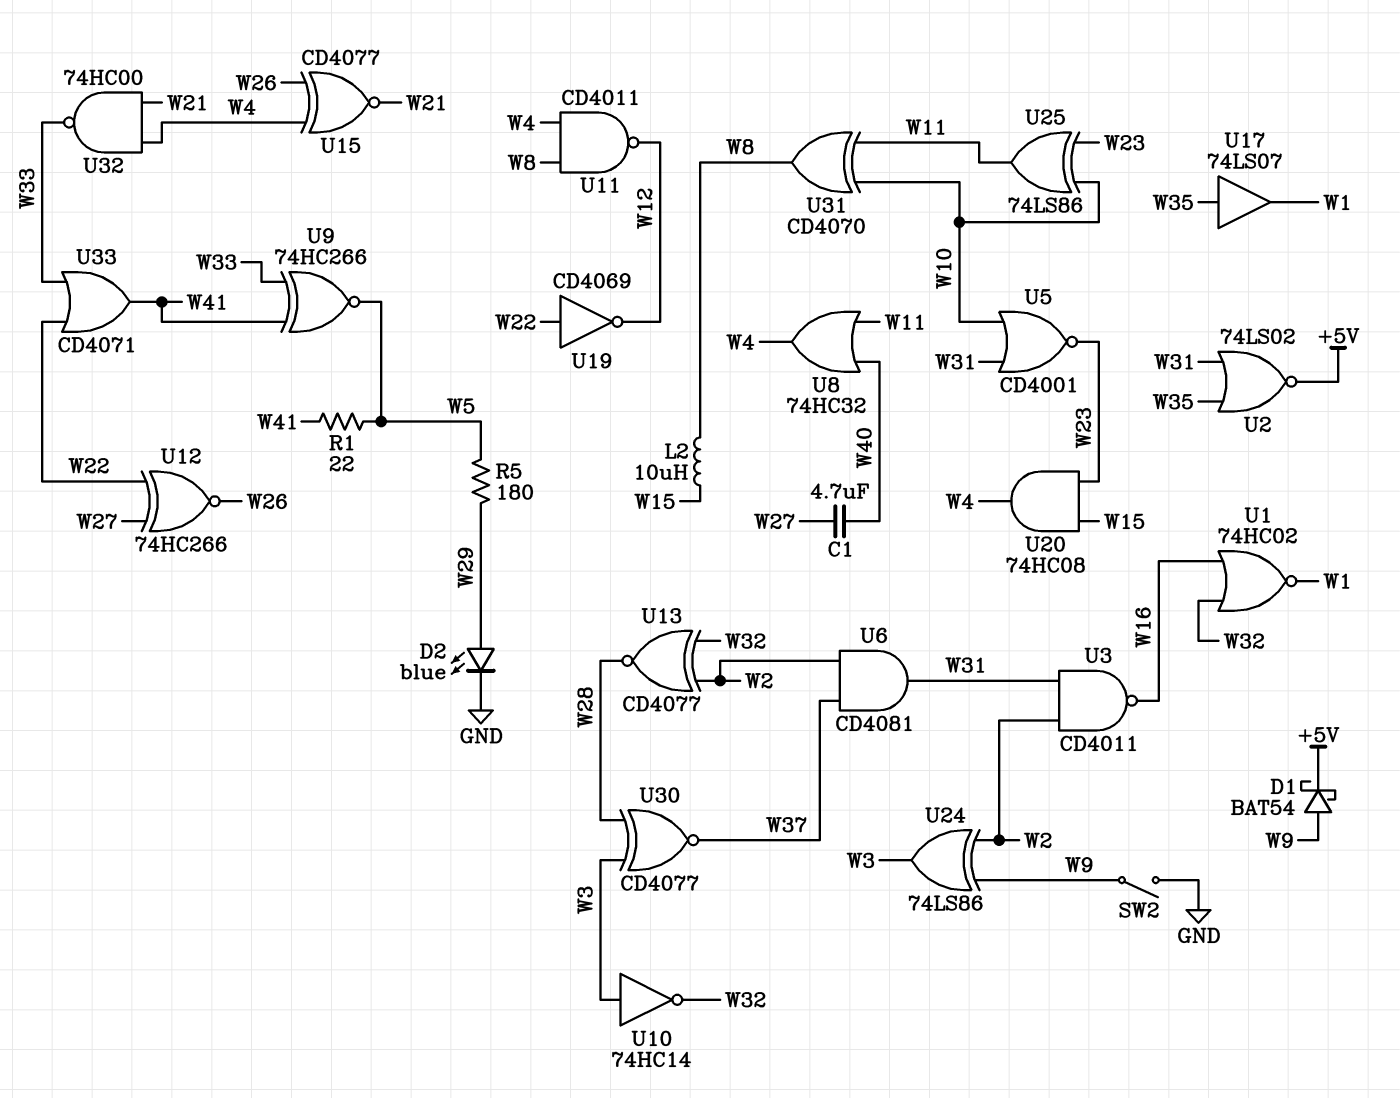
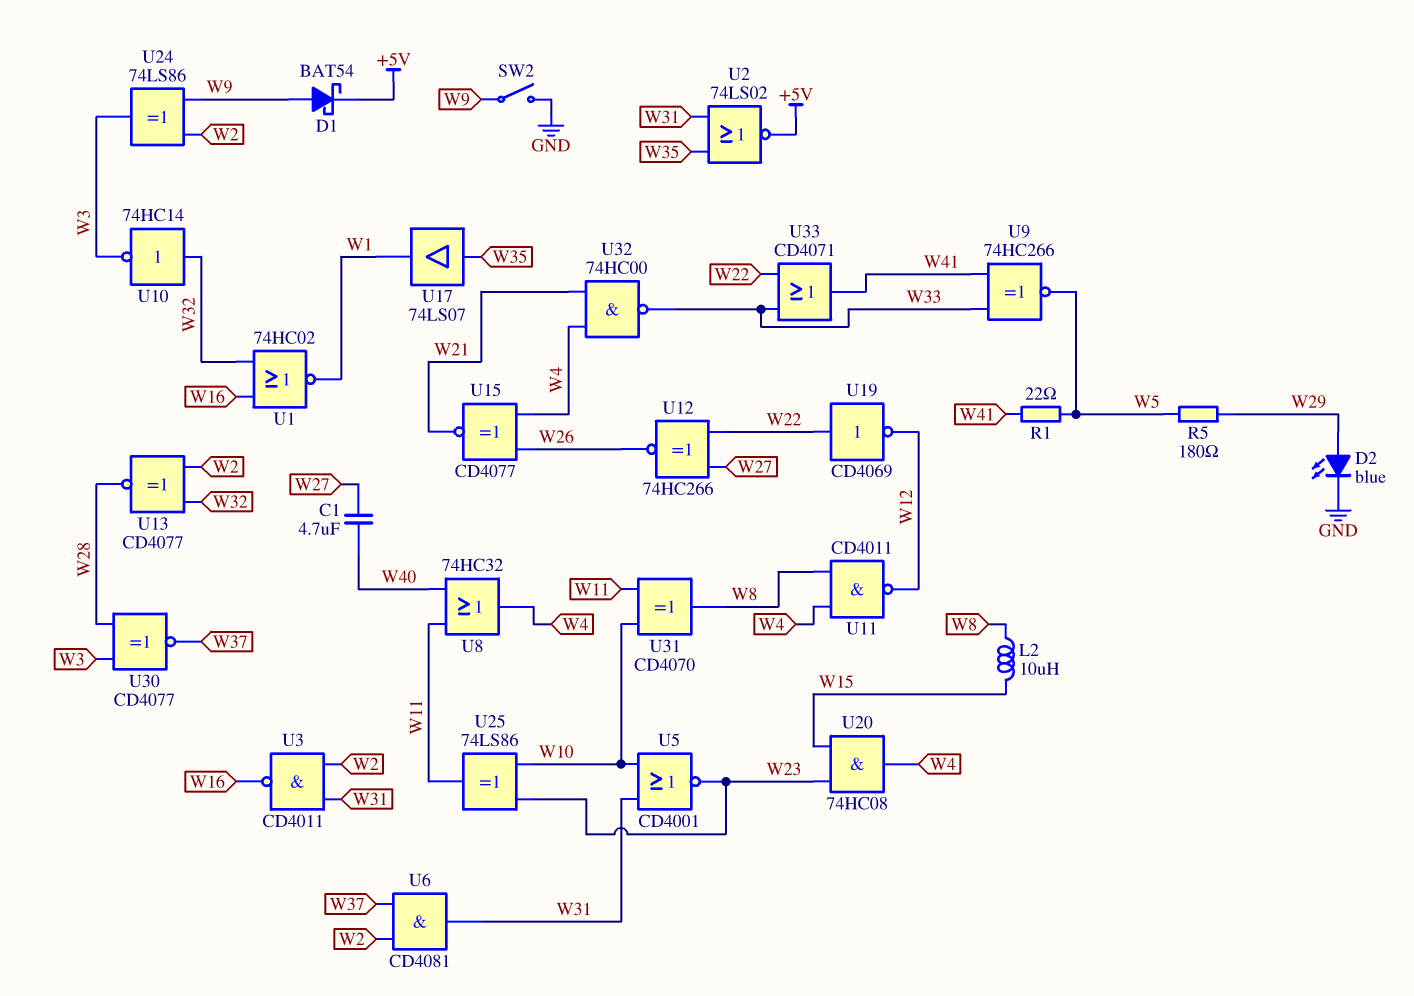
U10: NOT 74HC14 (in W3, out W32) -> NOT 74HC14 (in W32, out W3)

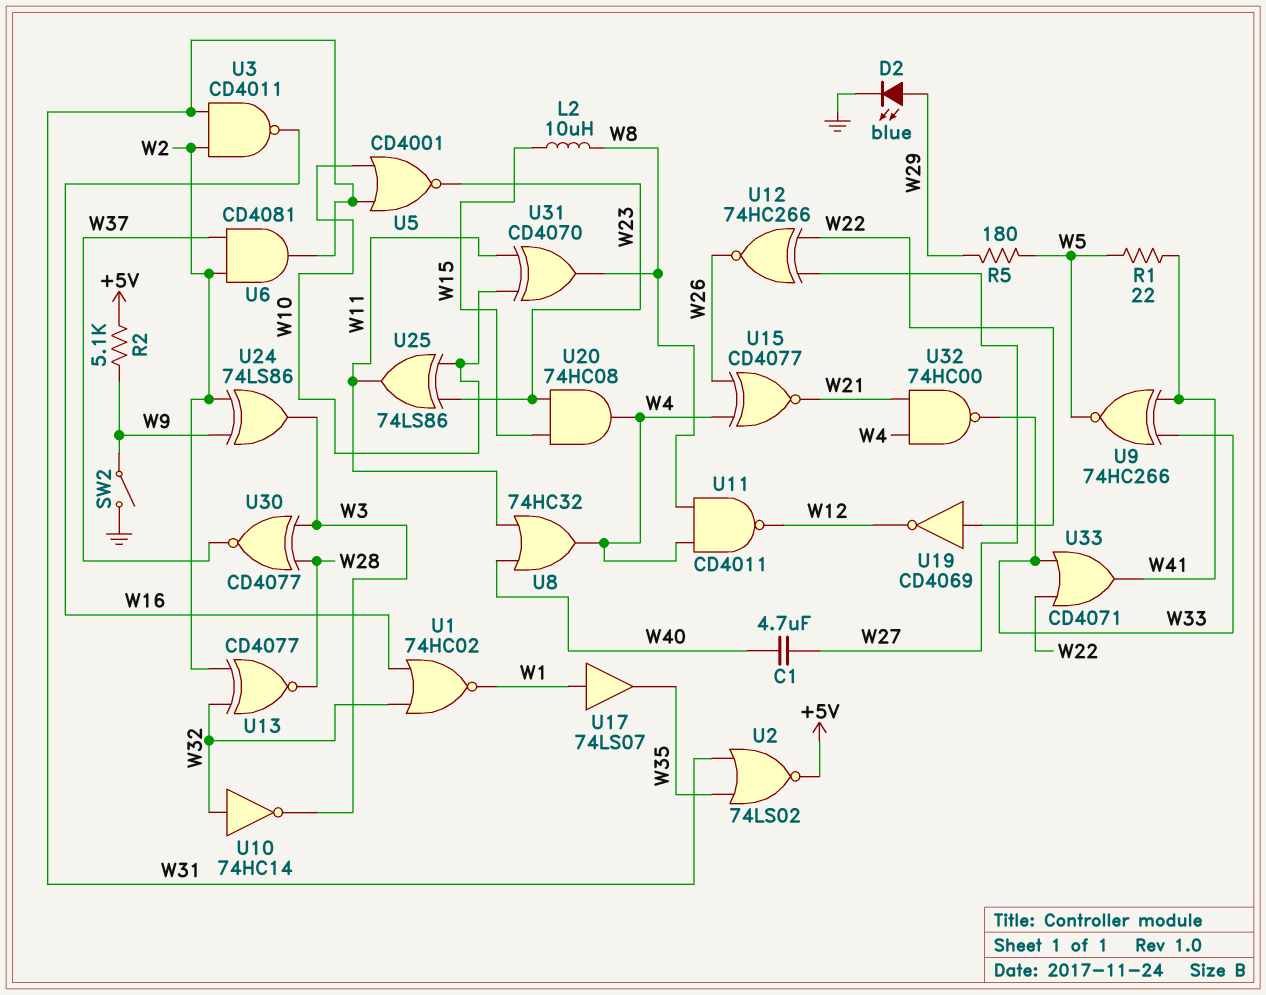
D1: schottky BAT54 (A W9, K +5V) -> none
R2: none -> 5.1k (+5V, W9)
U17: buffer 74LS07 (in W35, out W1) -> buffer 74LS07 (in W1, out W35)

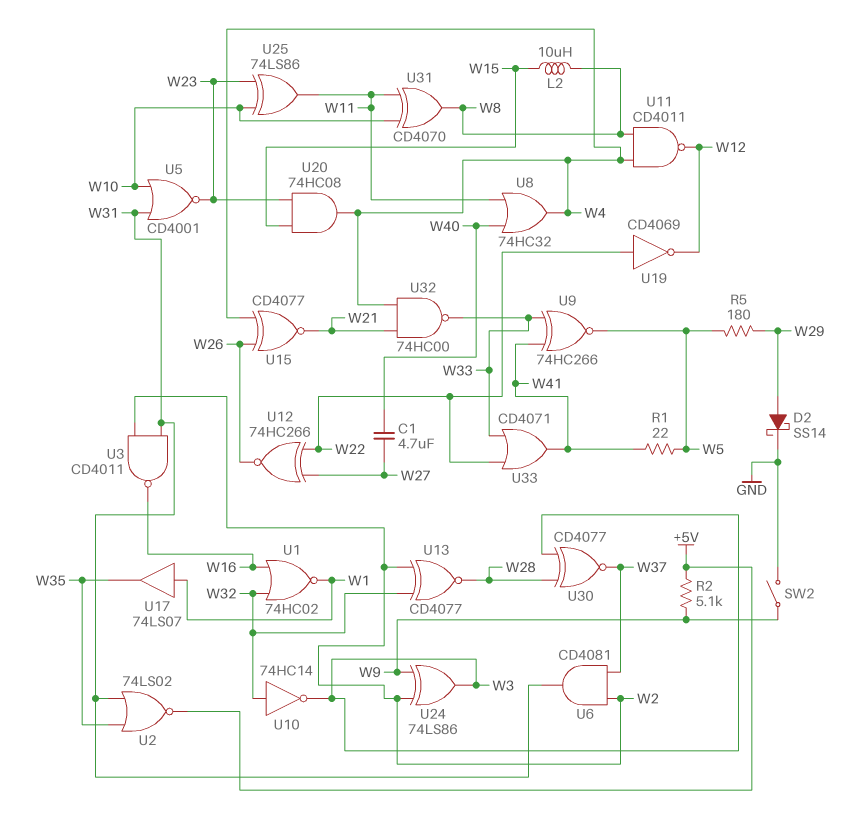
D2: LED blue (A W29, K GND) -> schottky SS14 (A W29, K GND)

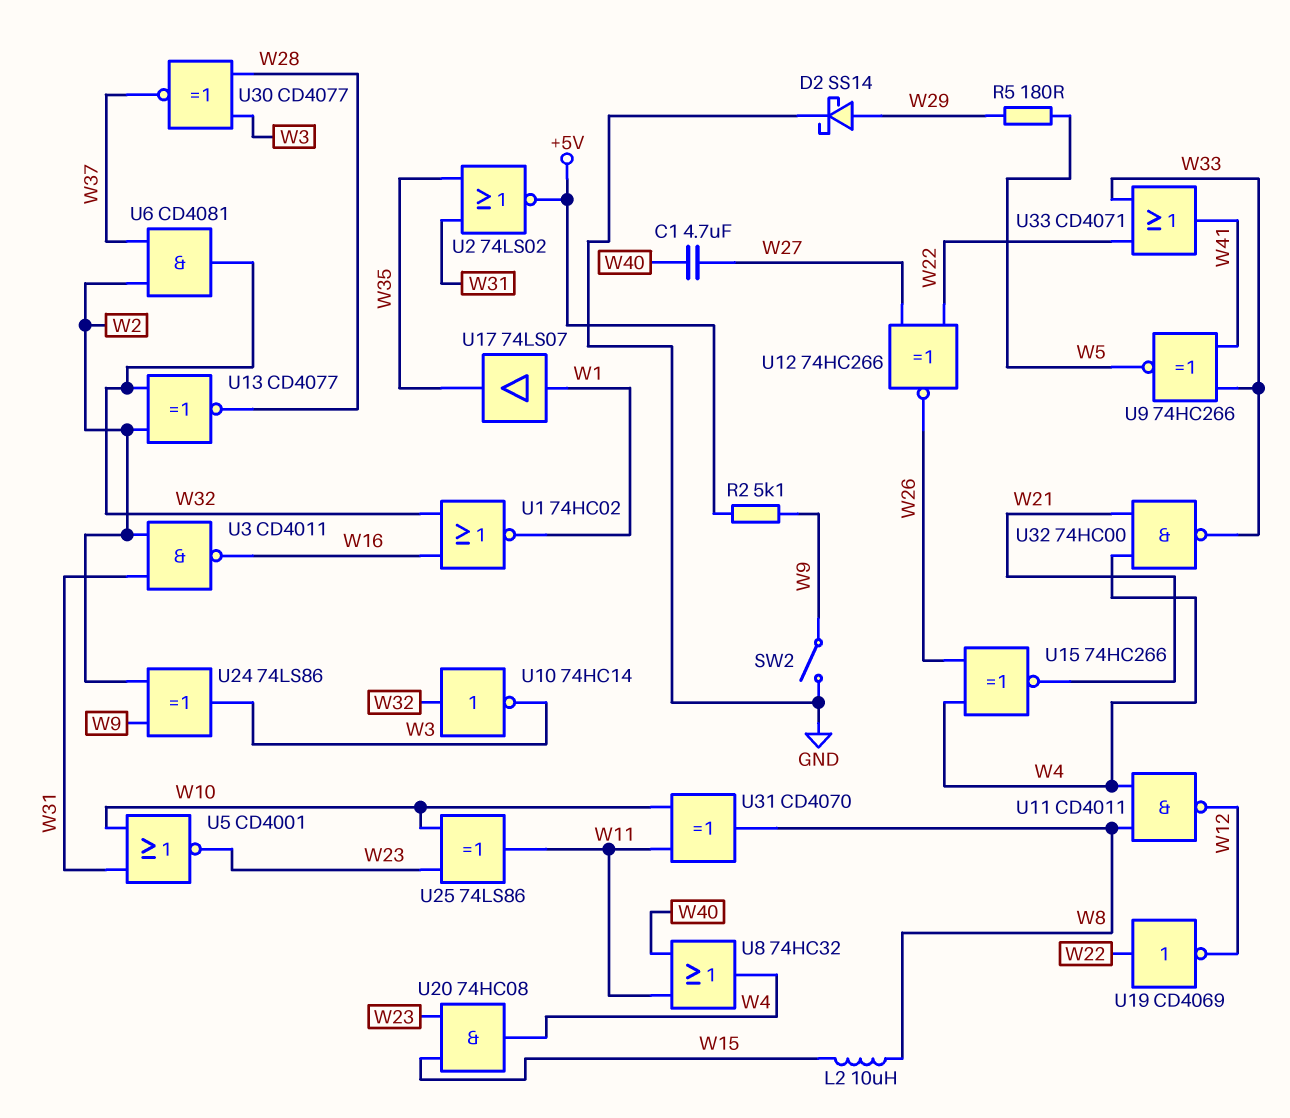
R1: 22 (W5, W41) -> none
U6: AND CD4081 (in W2, in W37, out W31) -> AND CD4081 (in W2, in W37, out W32)
U15: XNOR CD4077 (in W4, in W26, out W21) -> XNOR 74HC266 (in W4, in W26, out W21)

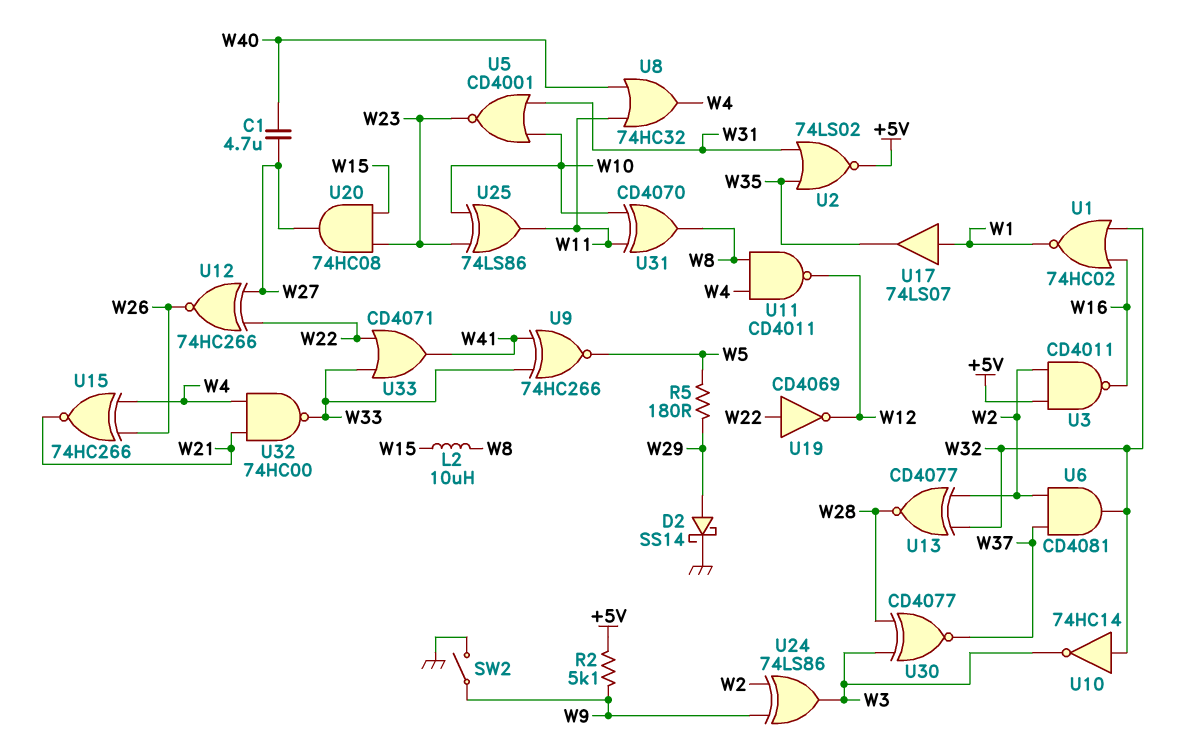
U3: NAND CD4011 (in W2, in W31, out W16) -> NAND CD4011 (in +5V, in W2, out W16)
U20: AND 74HC08 (in W15, in W23, out W4) -> AND 74HC08 (in W15, in W23, out W27)

